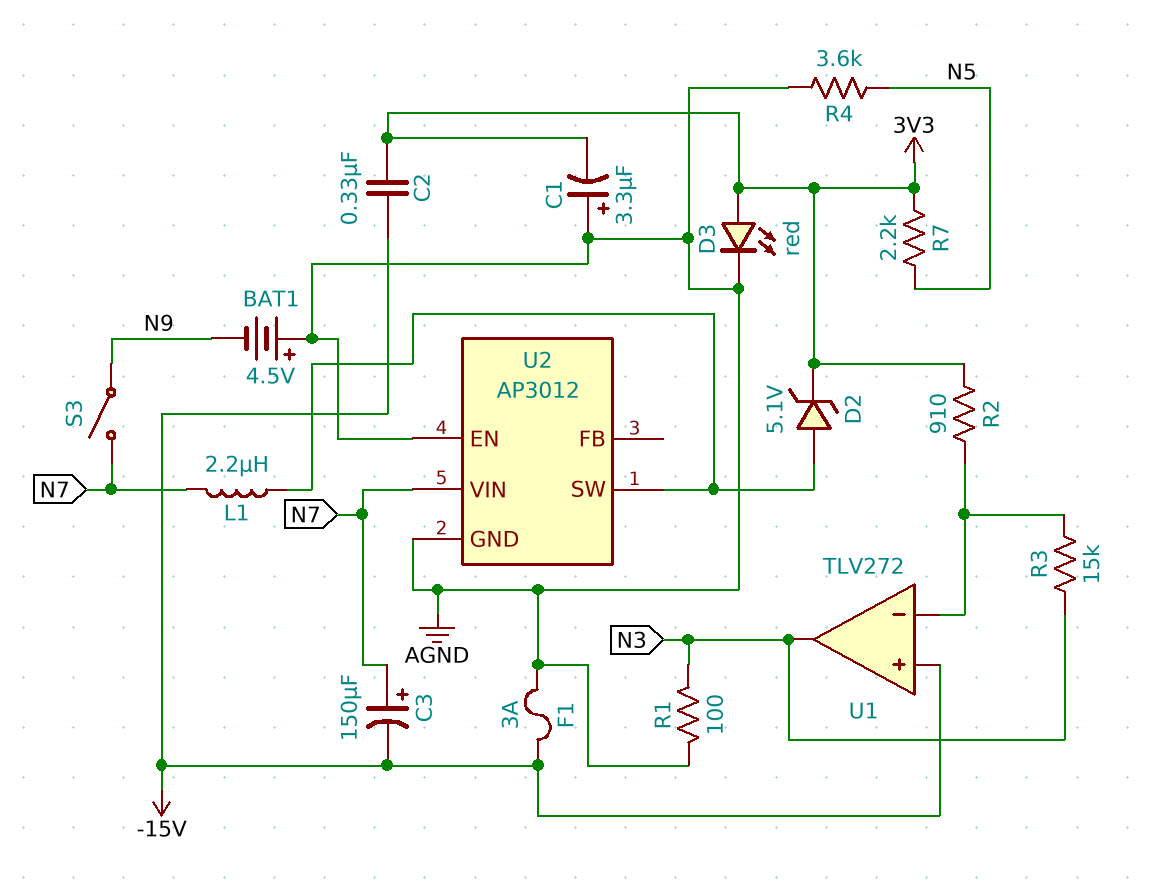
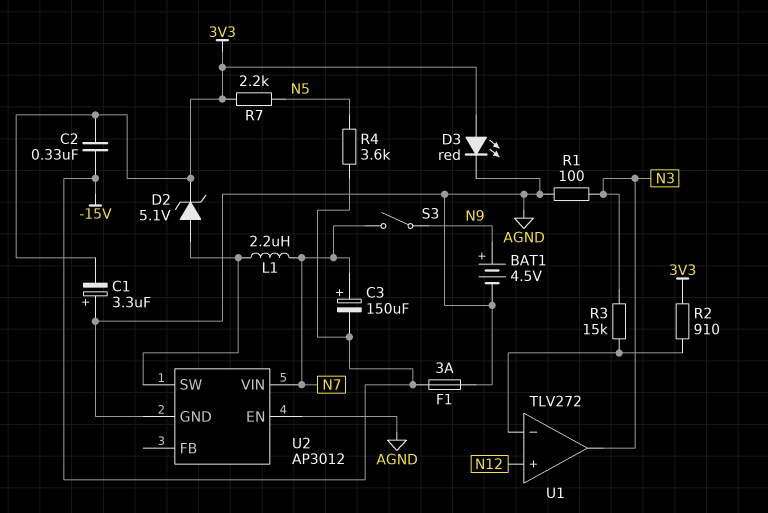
BAT1: 4.5V (plus AGND, minus N9) -> 4.5V (plus N9, minus AGND)
R4: 3.6k (AGND, N5) -> 3.6k (-15V, N5)
U1 pin in+: -15V -> N12

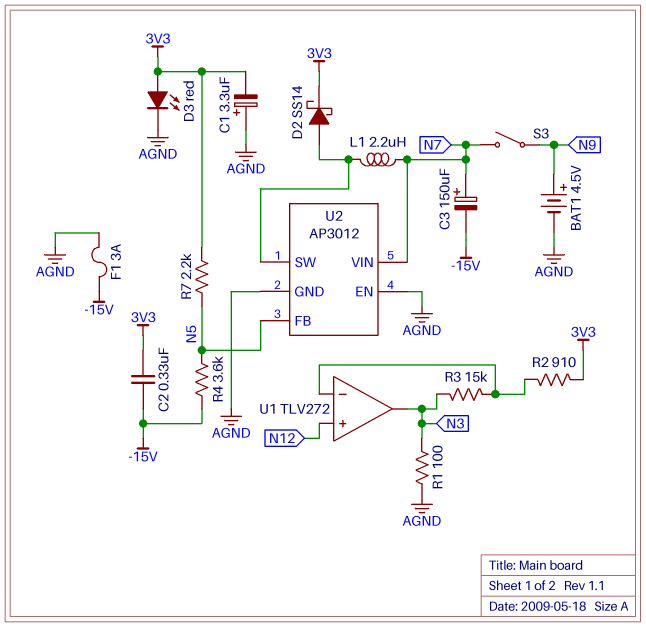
D2: zener 5.1V (A U2/SW, K 3V3) -> schottky SS14 (A U2/SW, K 3V3)
U2 pin FB: none -> N5

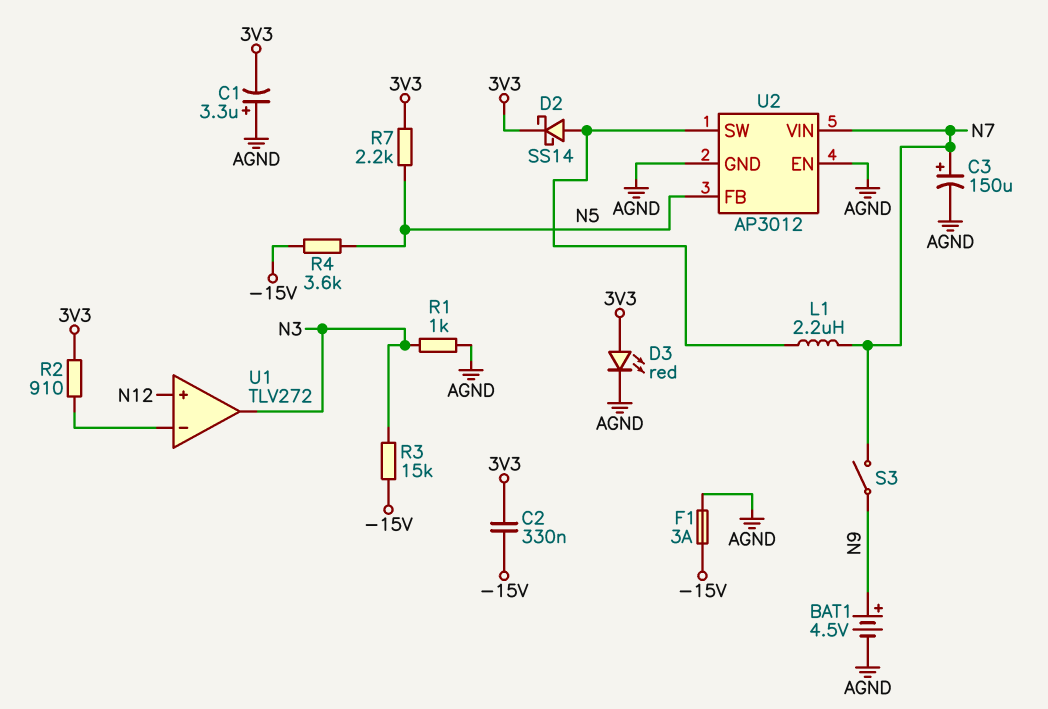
C3: 150uF (plus N7, minus -15V) -> 150uF (plus N7, minus AGND)
R1: 100 (AGND, N3) -> 1k (AGND, N3)
R3: 15k (N3, U1/in-) -> 15k (-15V, N3)

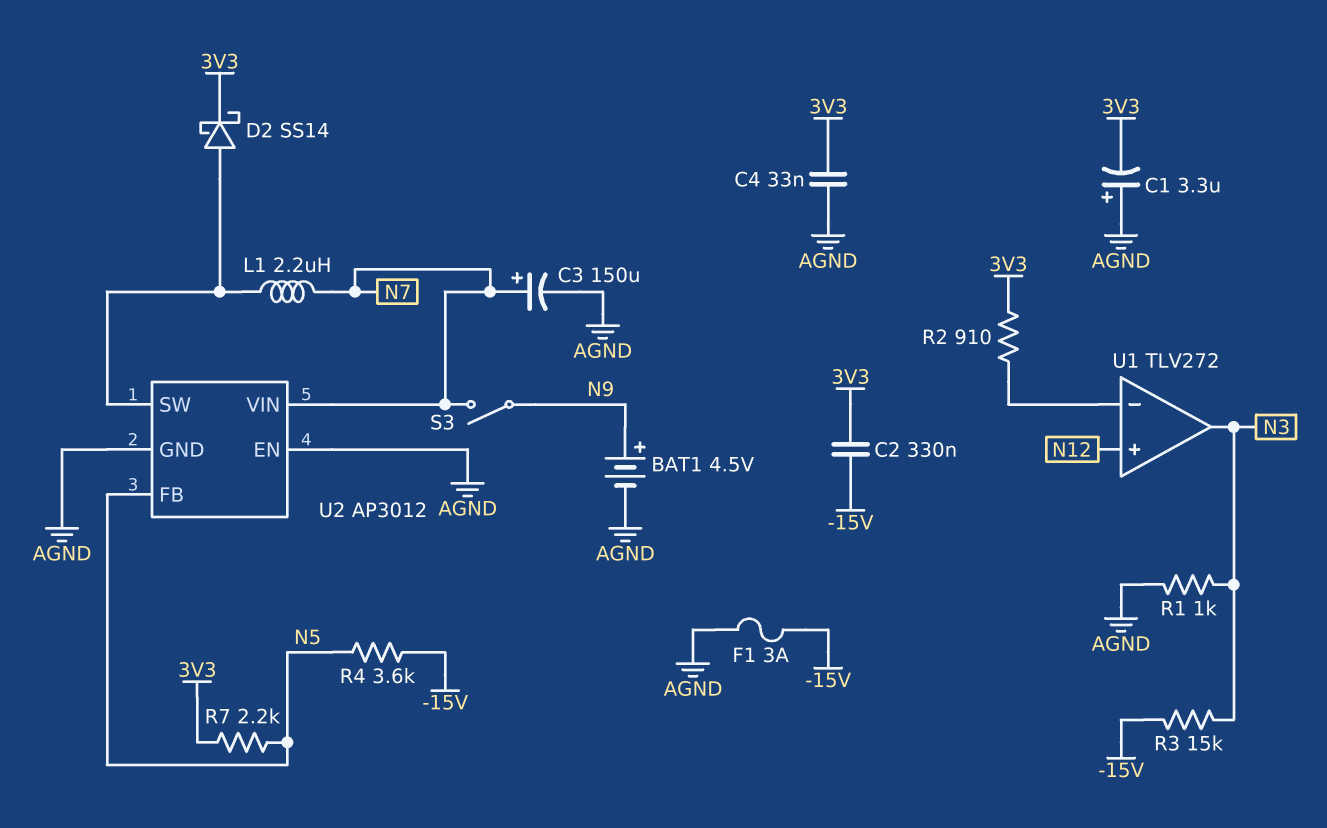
C4: none -> 33nF (3V3, AGND)
D3: LED red (A 3V3, K AGND) -> none

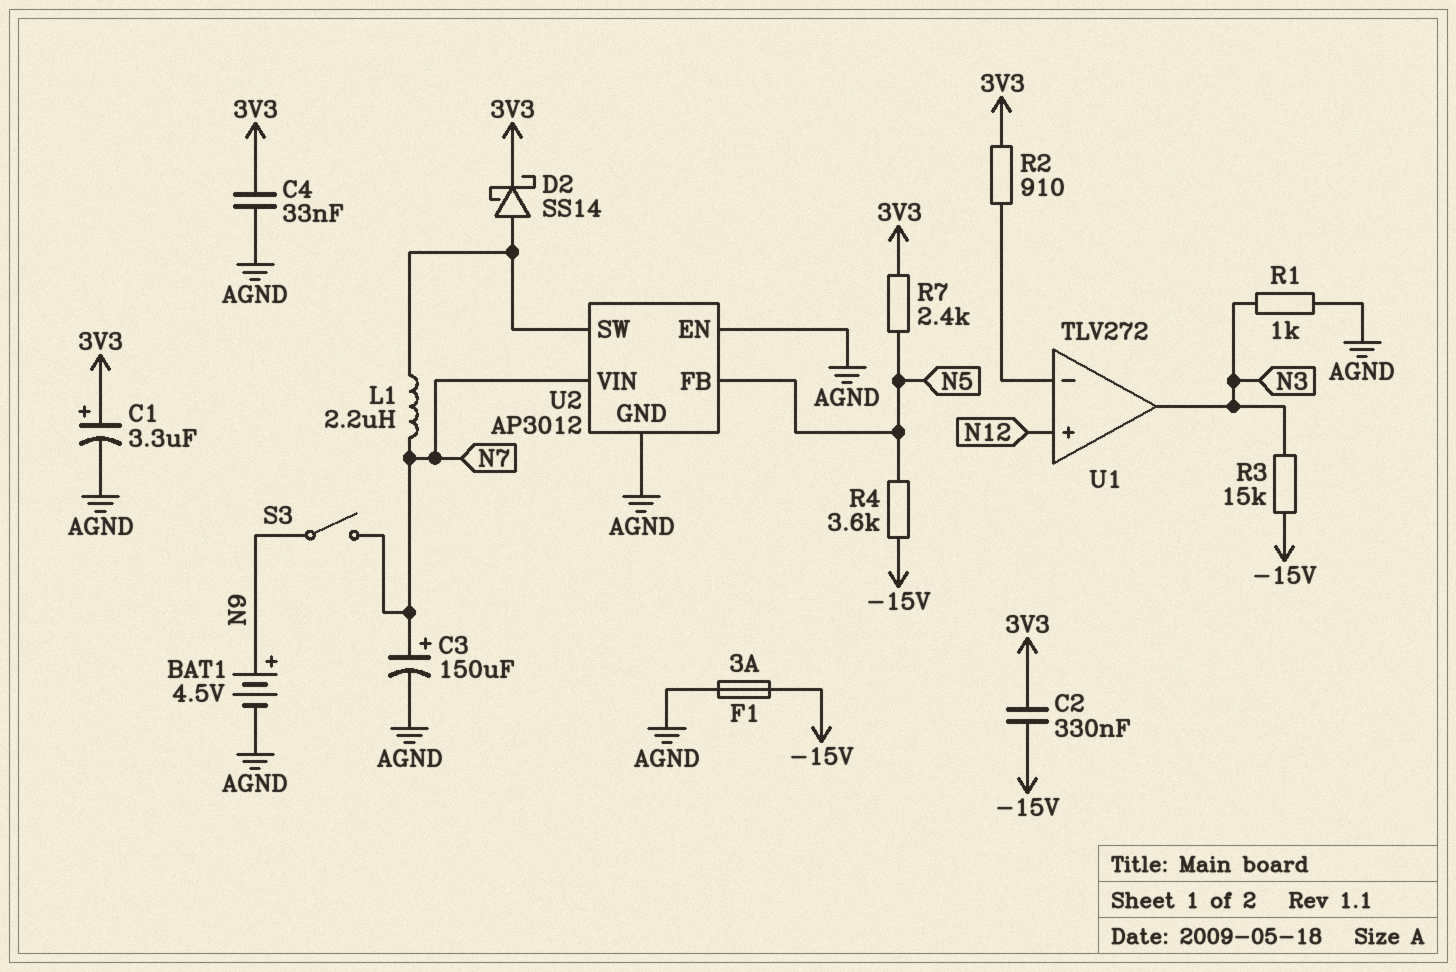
C1: 3.3uF (plus AGND, minus 3V3) -> 3.3uF (plus 3V3, minus AGND)
R7: 2.2k (3V3, N5) -> 2.4k (3V3, N5)

